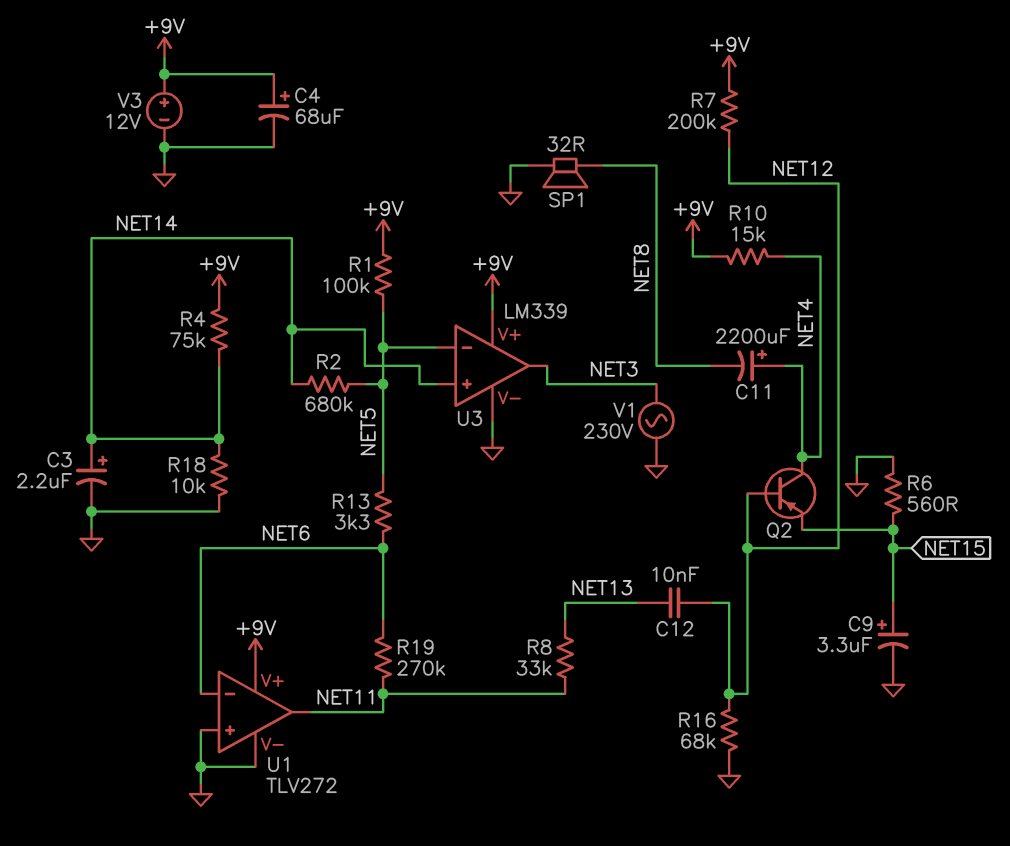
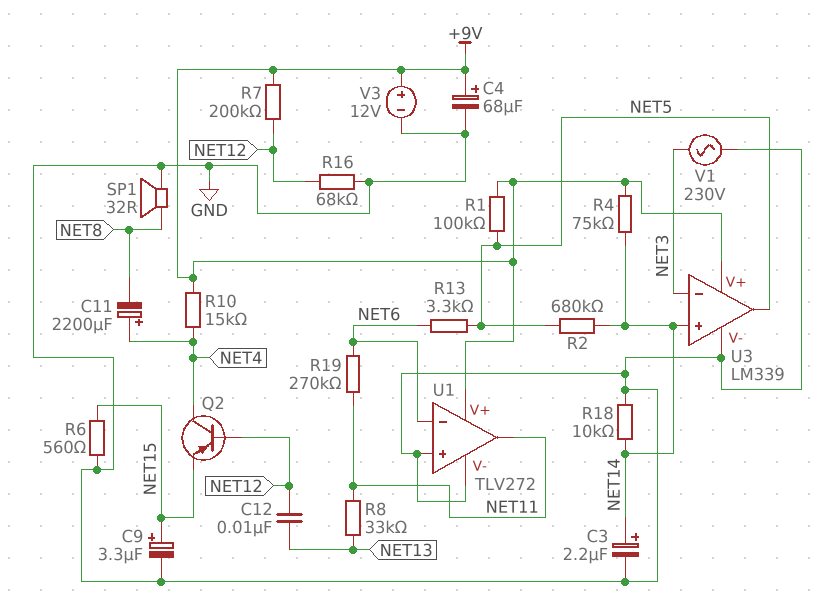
U3 pin in-: NET5 -> NET3
U3 pin out: NET3 -> NET5

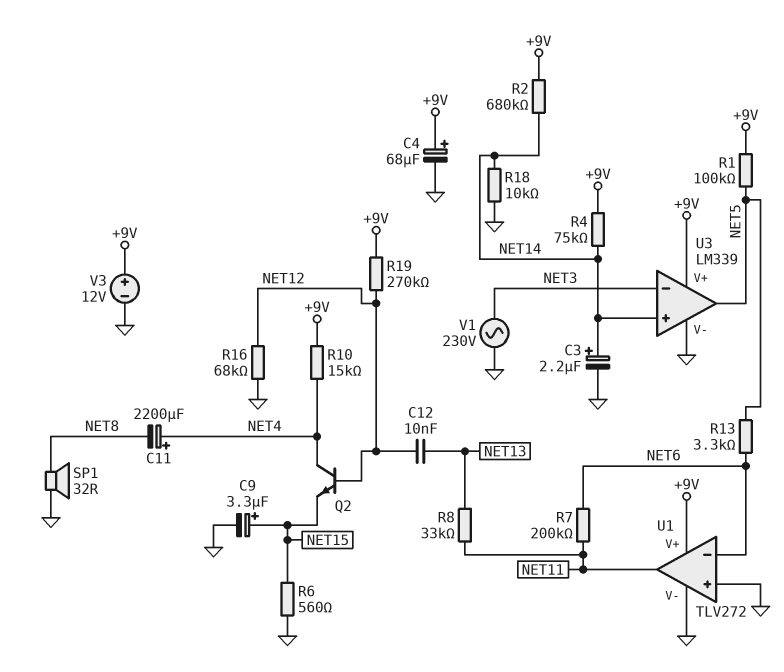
Q2: PNP (B NET12, C NET4, E NET15) -> NPN (B NET12, C NET4, E NET15)
R2: 680k (NET5, NET14) -> 680k (+9V, NET14)
R7: 200k (+9V, NET12) -> 200k (NET6, NET11)
R19: 270k (NET6, NET11) -> 270k (+9V, NET12)

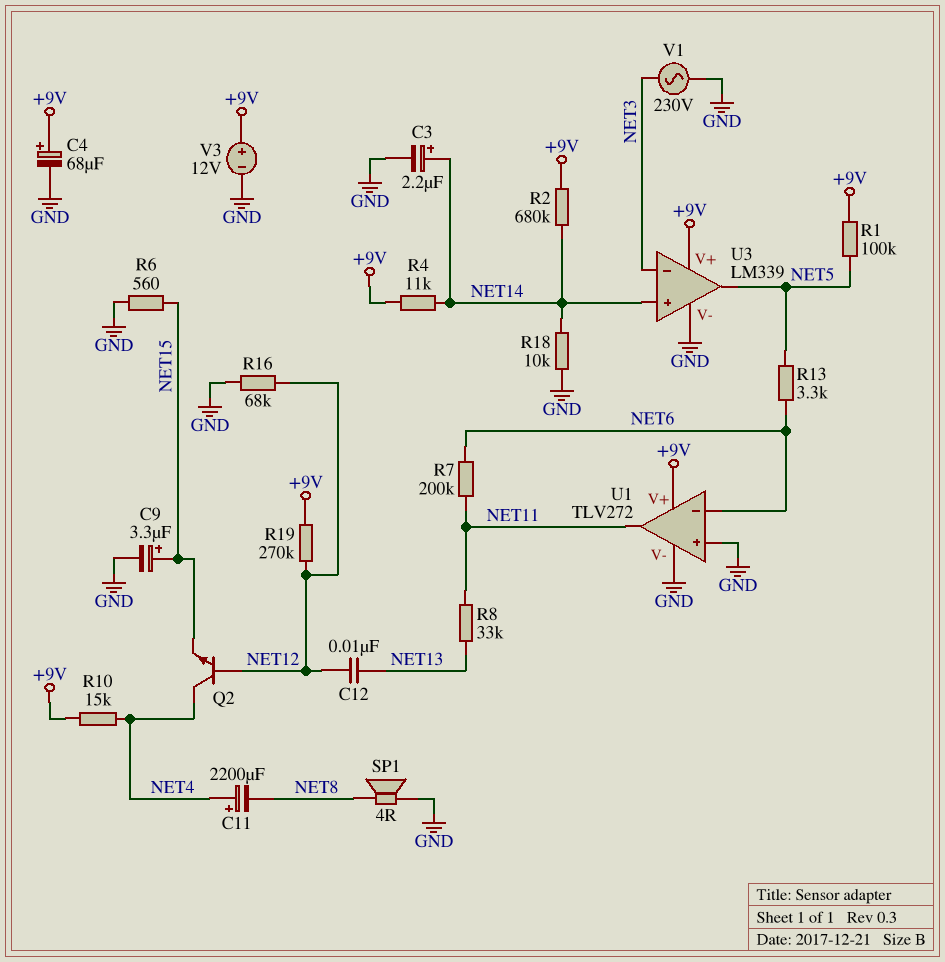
R4: 75k (+9V, NET14) -> 11k (+9V, NET14)
SP1: speaker 32R (GND, NET8) -> speaker 4R (GND, NET8)

